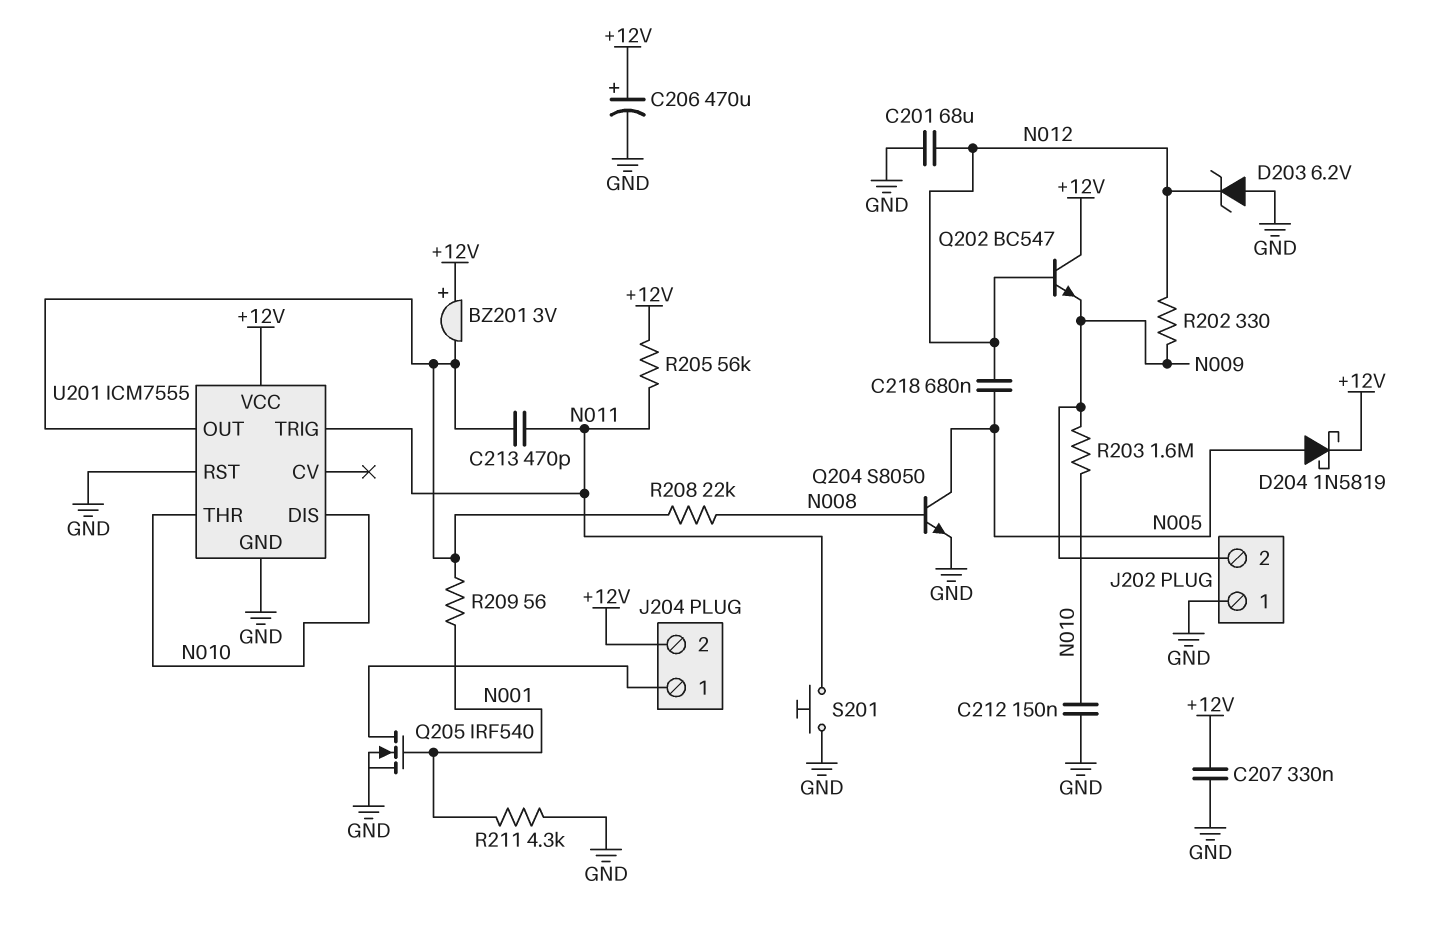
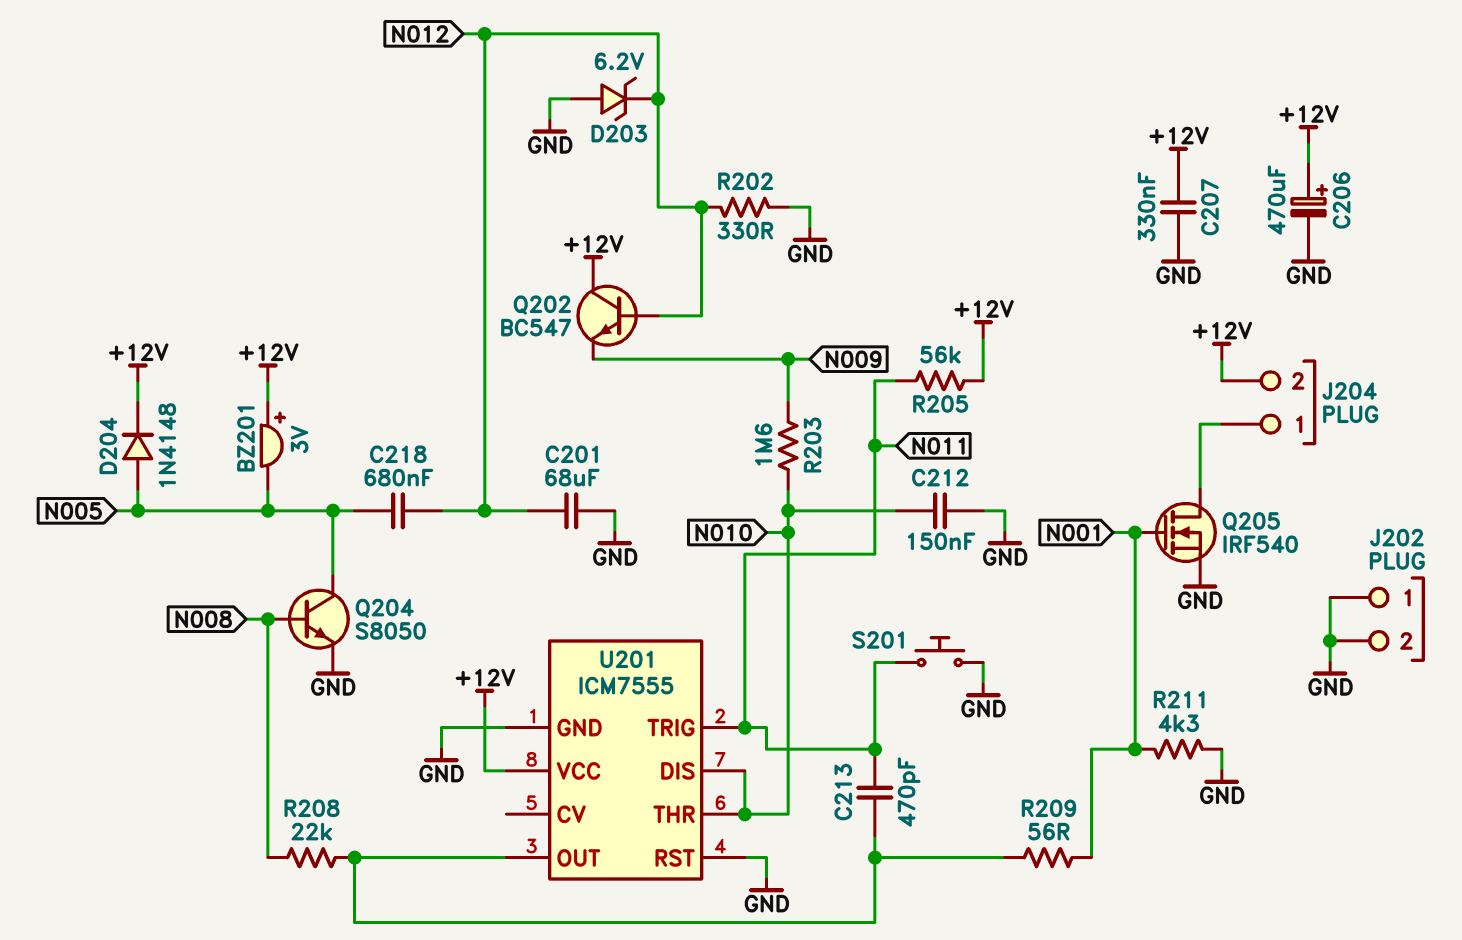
BZ201: buzzer 3V (plus +12V, minus U201/OUT) -> buzzer 3V (plus +12V, minus N005)
D204: schottky 1N5819 (A N005, K +12V) -> diode 1N4148 (A N005, K +12V)
J202 pin 2: N009 -> GND
R202: 330 (N009, N012) -> 330 (GND, N012)

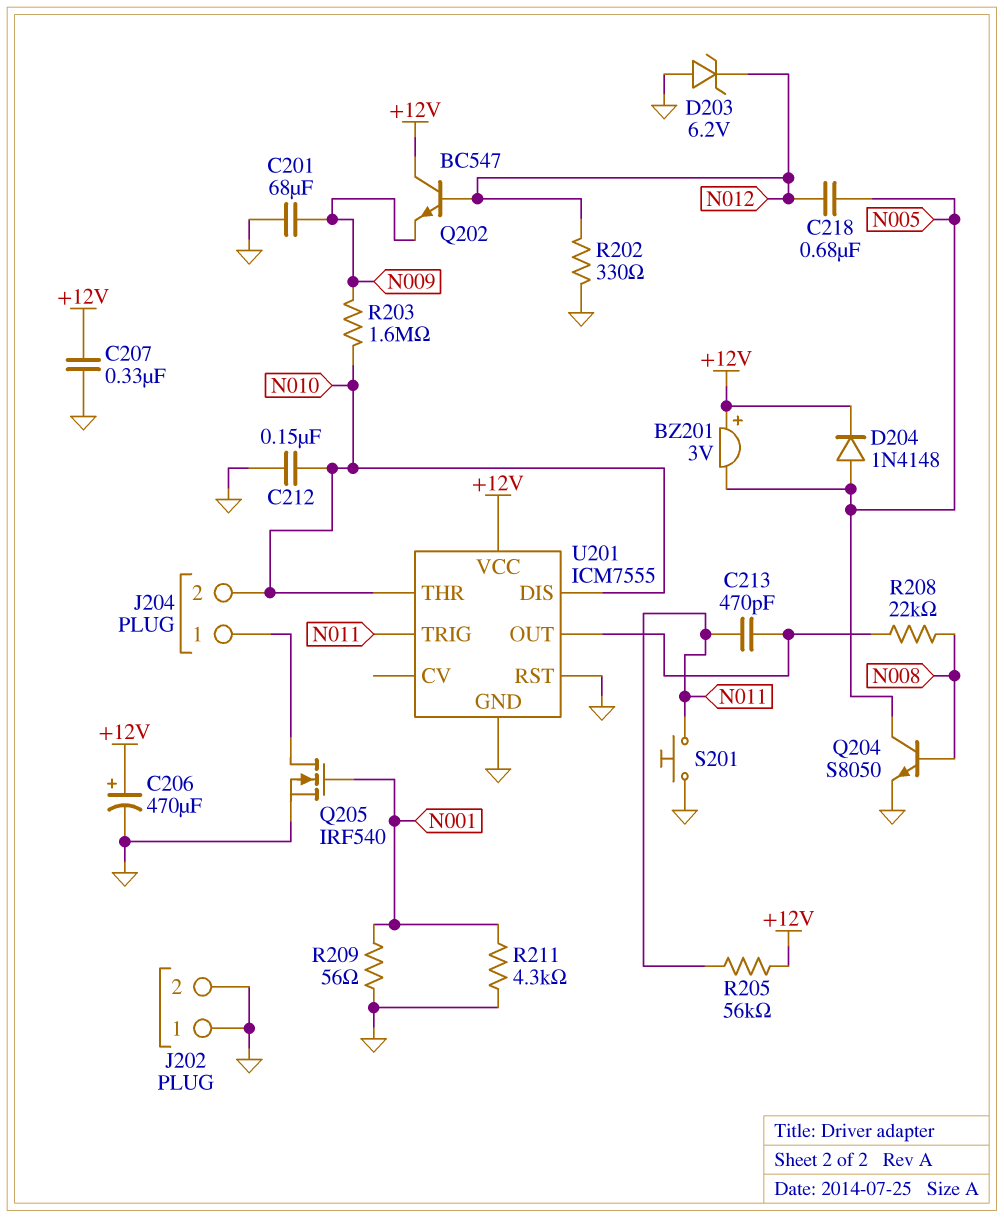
C201: 68uF (GND, N012) -> 68uF (GND, N009)
J204 pin 2: +12V -> N010
R209: 56 (N001, U201/OUT) -> 56 (GND, N001)

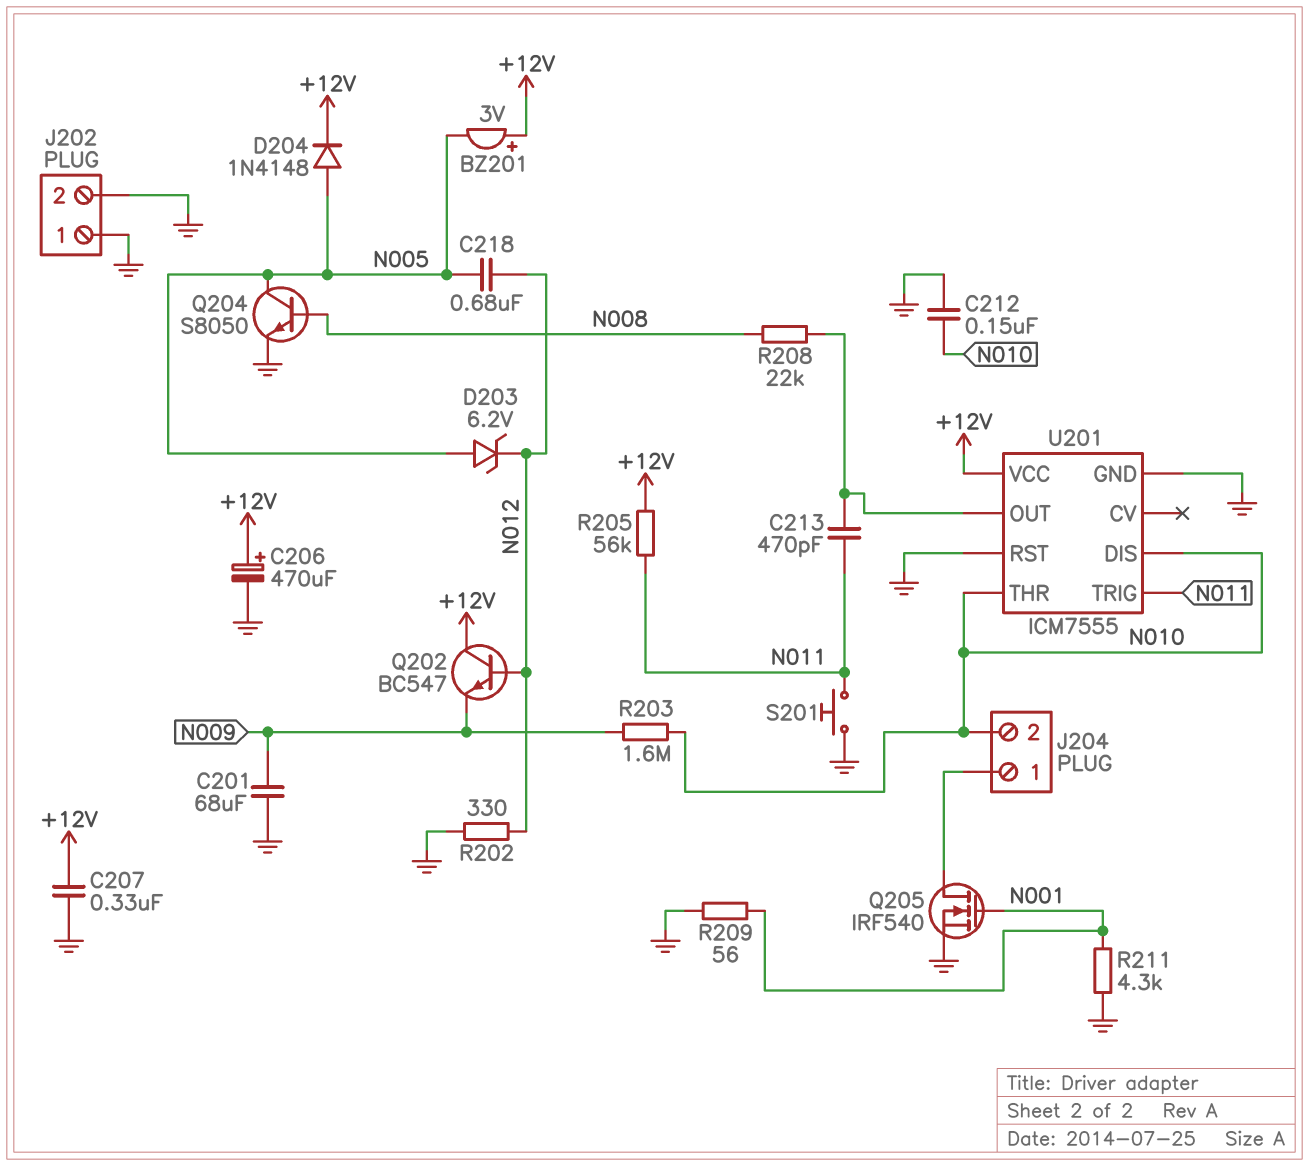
D203: zener 6.2V (A GND, K N012) -> zener 6.2V (A N005, K N012)

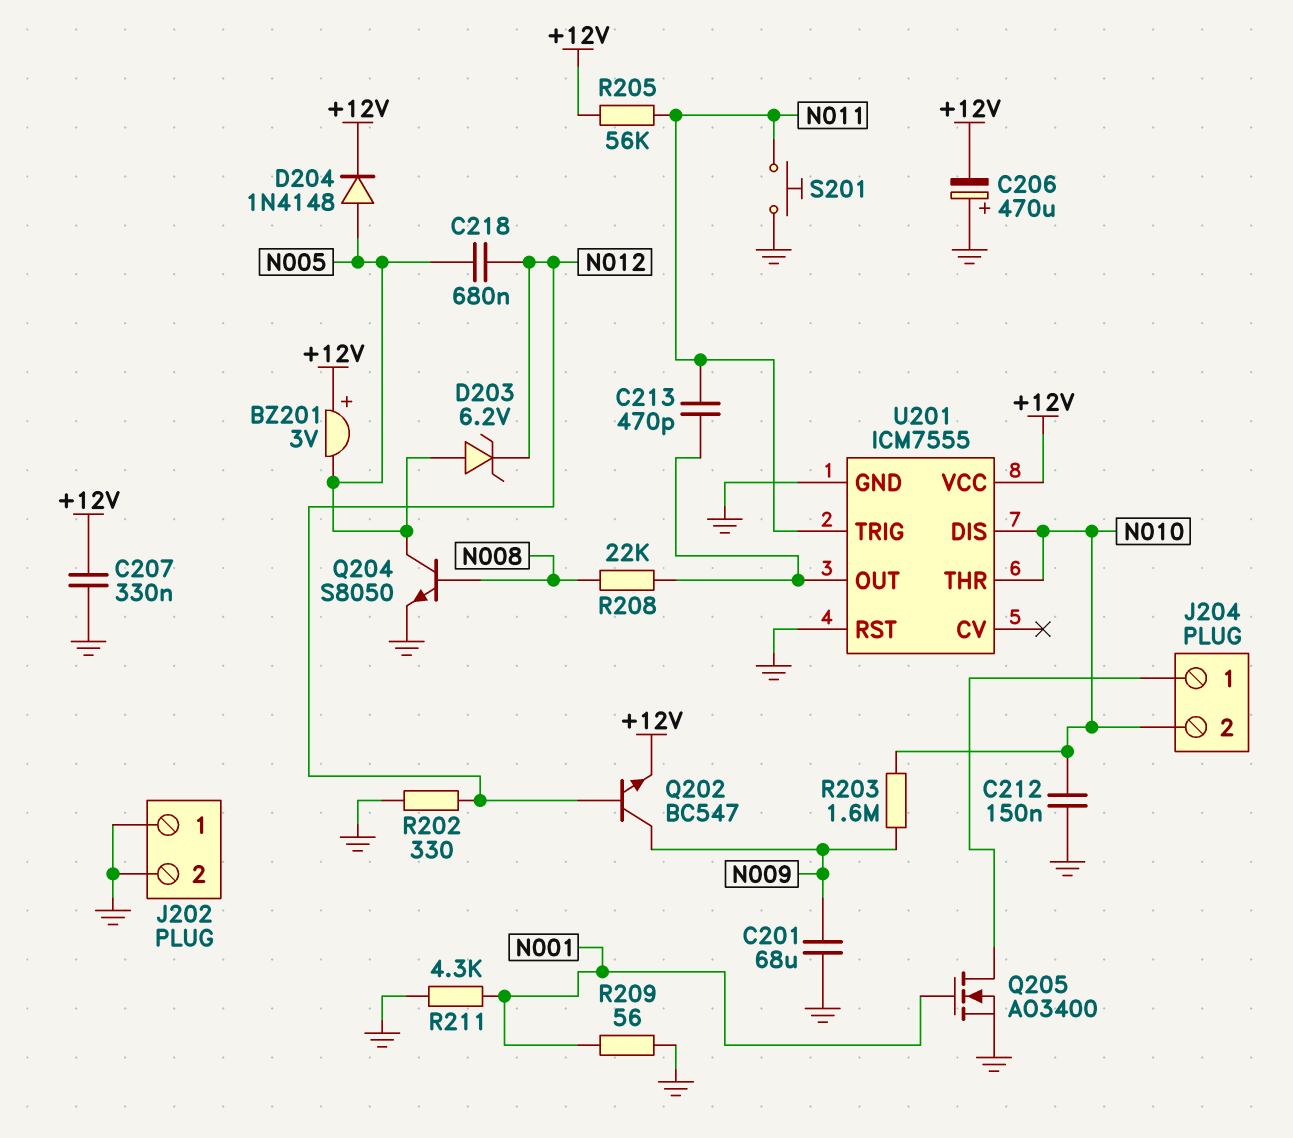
C206: 470uF (plus +12V, minus GND) -> 470uF (plus GND, minus +12V)
Q202: NPN BC547 (B N012, C +12V, E N009) -> NPN BC547 (B N012, C N009, E +12V)
Q205: NMOS IRF540 (G N001, D J204/1, S GND) -> NMOS AO3400 (G N001, D J204/1, S GND)

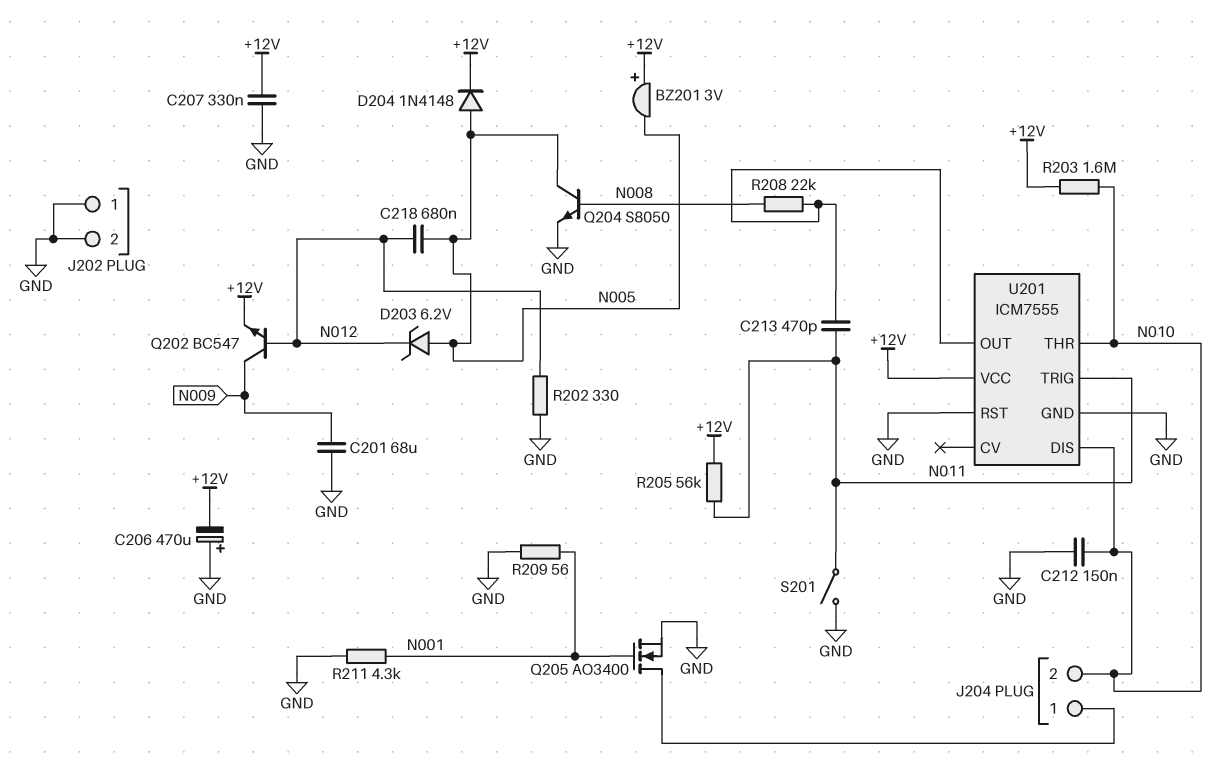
R203: 1.6M (N009, N010) -> 1.6M (+12V, N010)
S201: button (GND, N011) -> switch (GND, N011)

